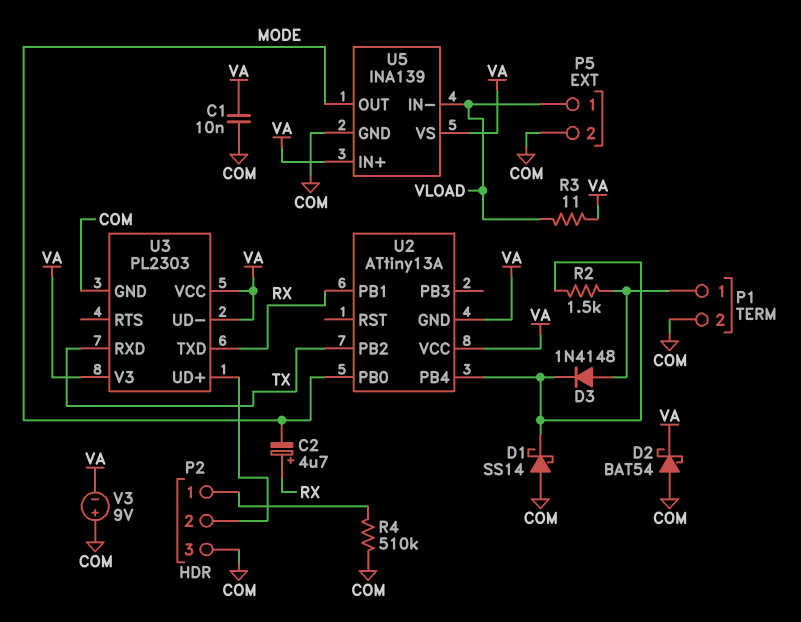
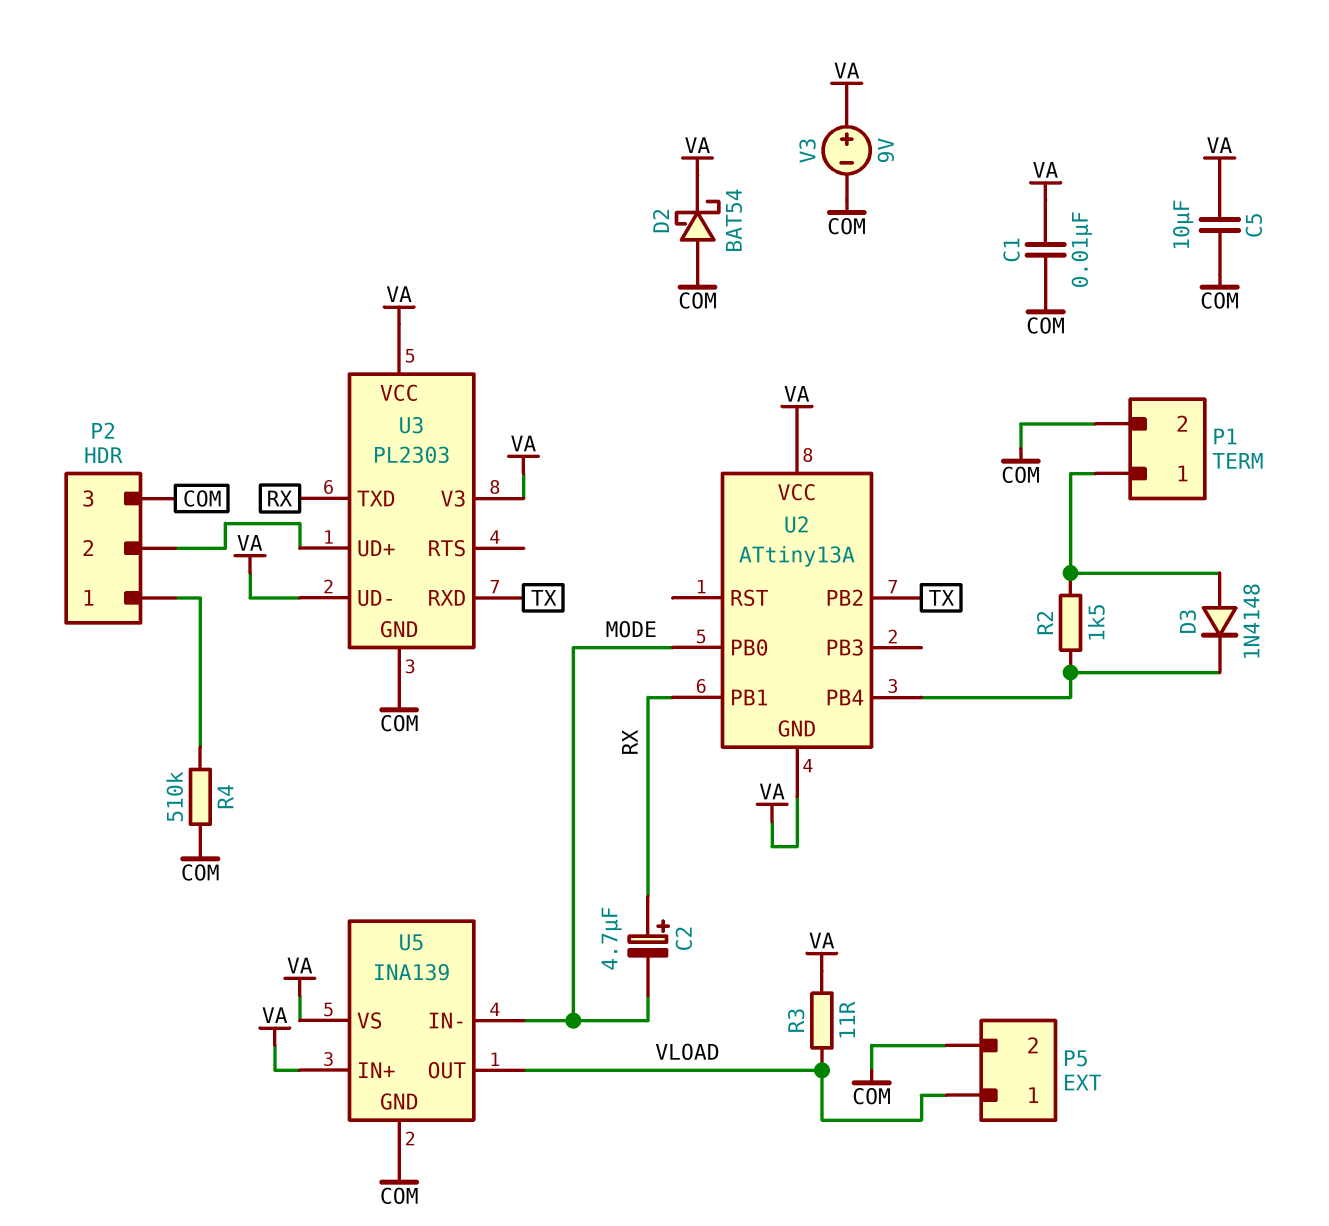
C5: none -> 10uF (COM, VA)
D1: schottky SS14 (A COM, K U2/PB4) -> none
U5 pin IN-: VLOAD -> MODE
U5 pin OUT: MODE -> VLOAD
V3: 9V (plus COM, minus VA) -> 9V (plus VA, minus COM)

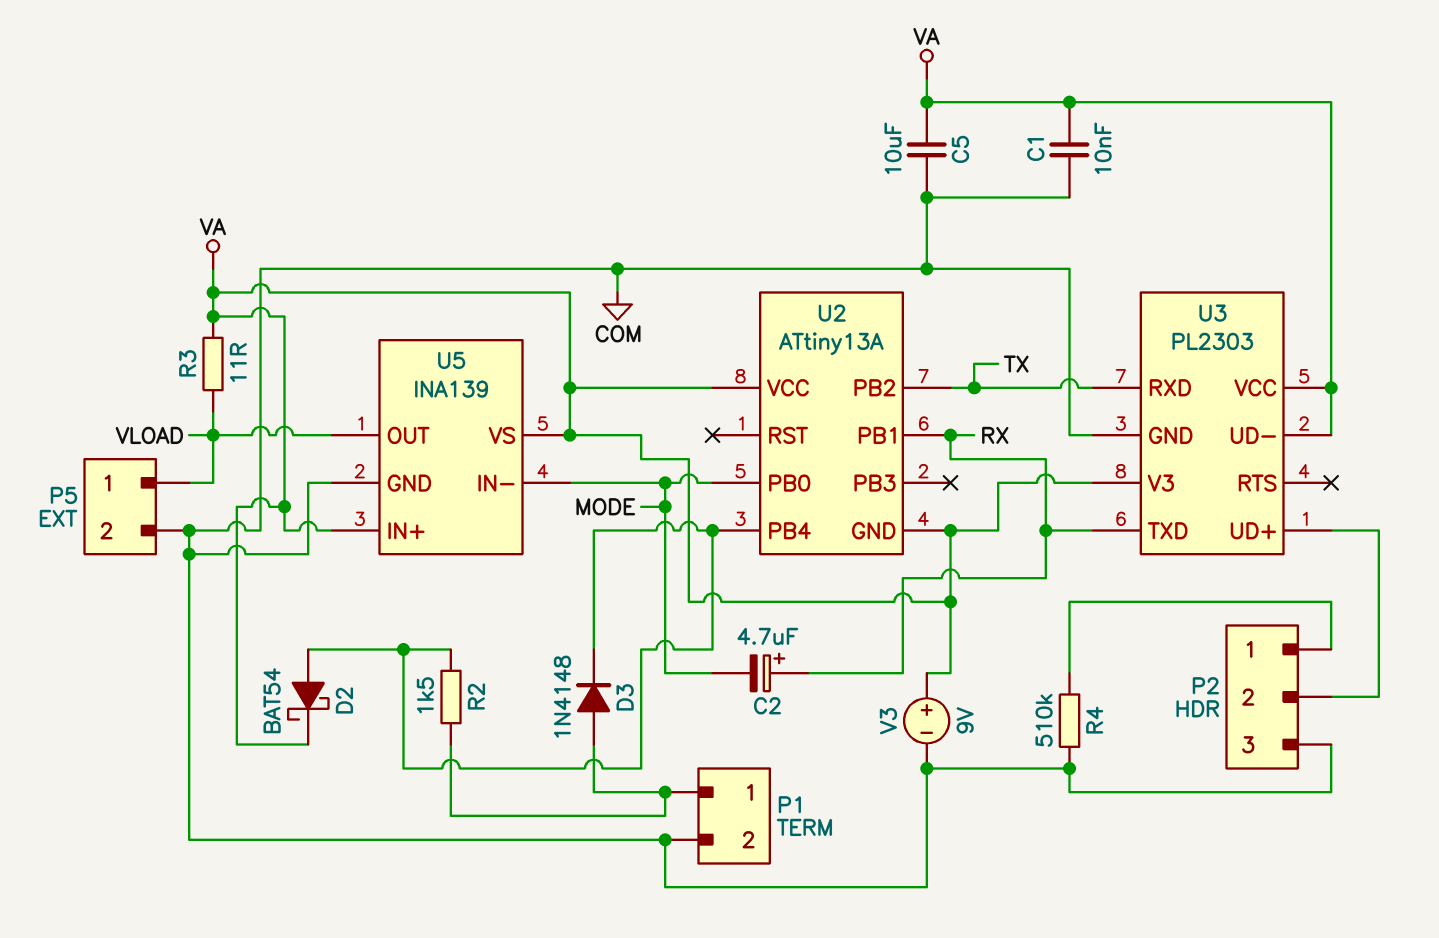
D2: schottky BAT54 (A COM, K VA) -> schottky BAT54 (A U2/PB4, K VA)

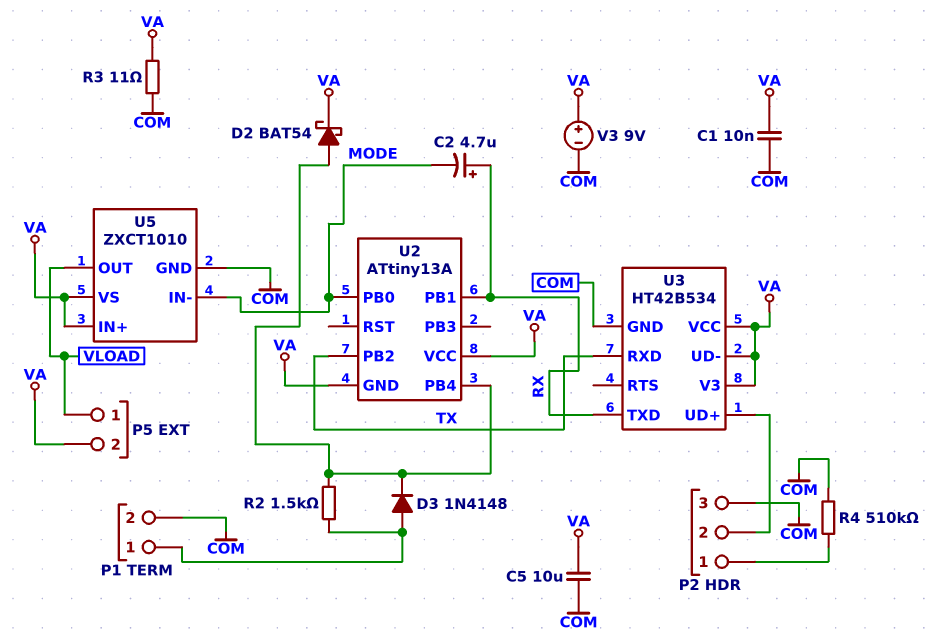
P5 pin 2: COM -> VA
R3: 11 (VA, VLOAD) -> 11 (COM, VA)
U3: PL2303 -> HT42B534
U5: INA139 -> ZXCT1010

